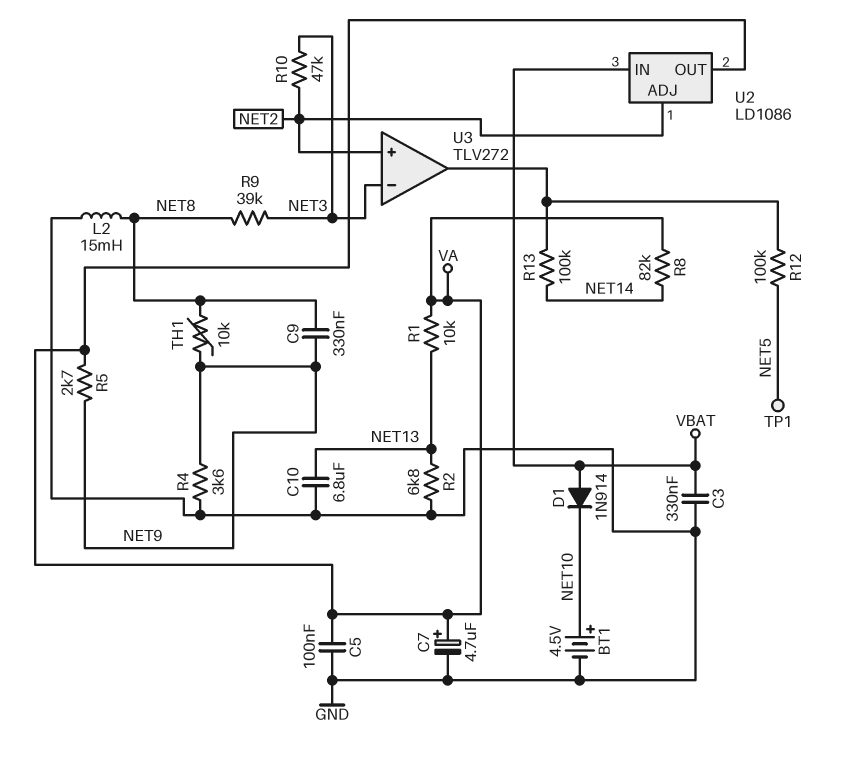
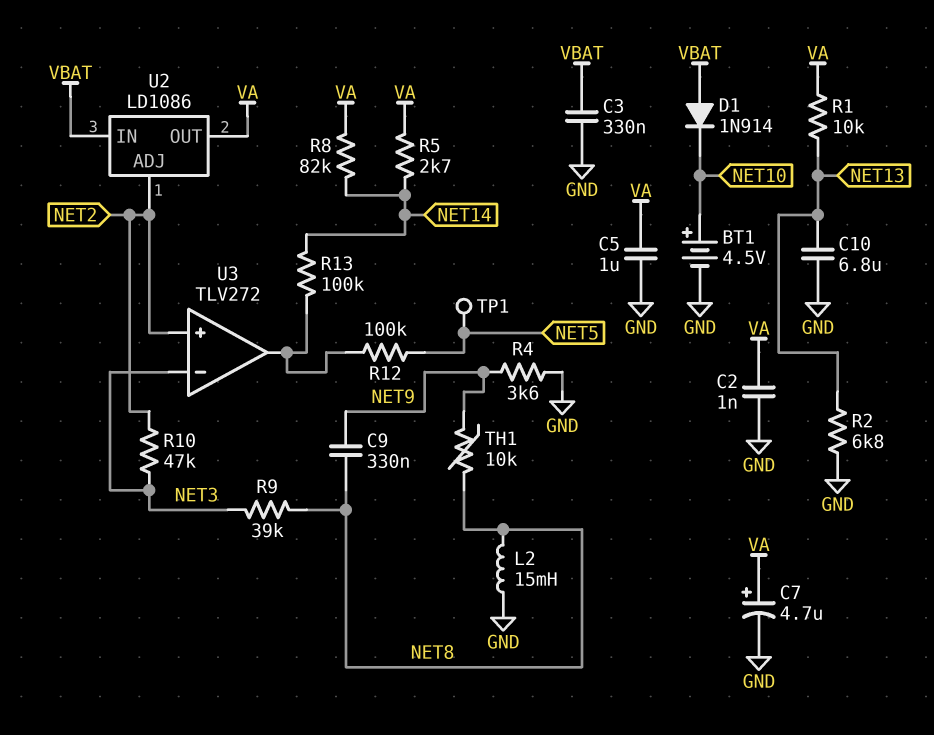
C2: none -> 1nF (GND, VA)
C5: 100nF (GND, VA) -> 1uF (GND, VA)
R5: 2.7k (NET9, VA) -> 2.7k (NET14, VA)

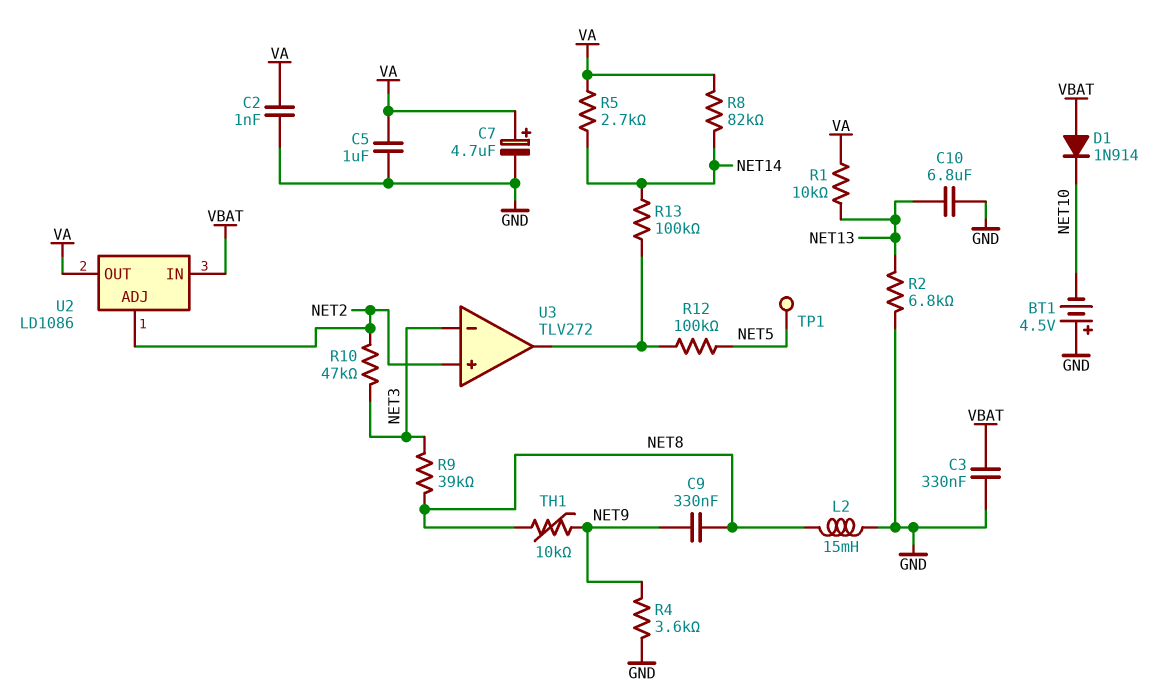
BT1: 4.5V (plus NET10, minus GND) -> 4.5V (plus GND, minus NET10)

